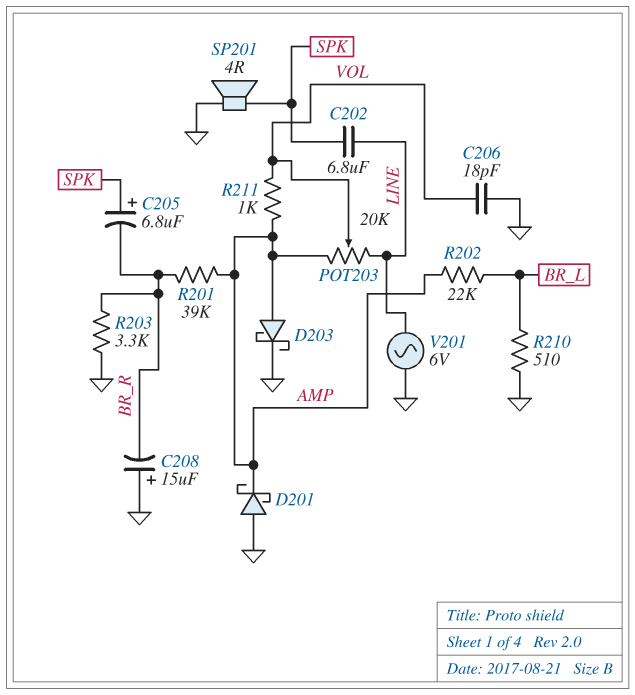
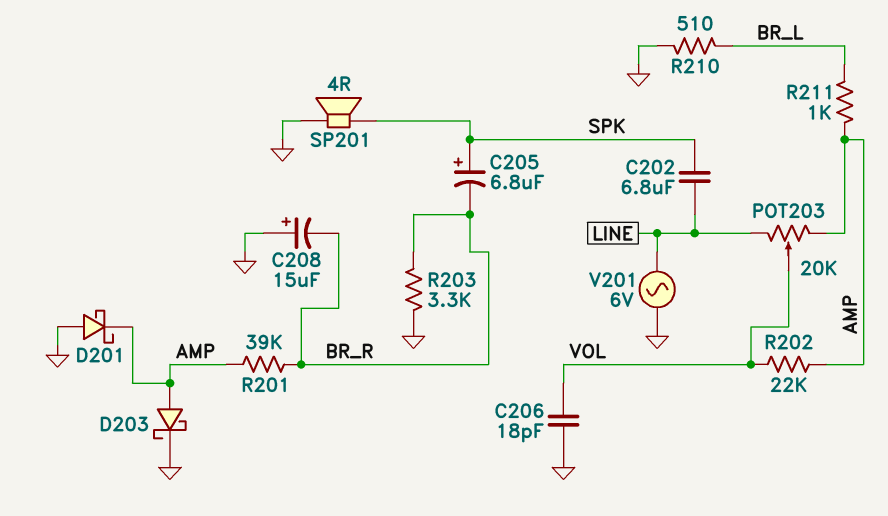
R202: 22k (AMP, BR_L) -> 22k (AMP, VOL)
R211: 1k (AMP, VOL) -> 1k (AMP, BR_L)

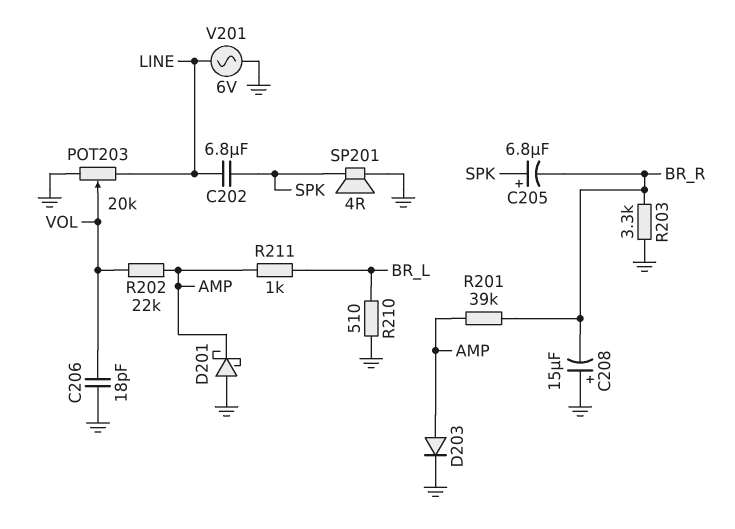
D203: schottky (A AMP, K GND) -> diode (A AMP, K GND)
POT203: 20k (AMP, LINE, wiper VOL) -> 20k (GND, LINE, wiper VOL)

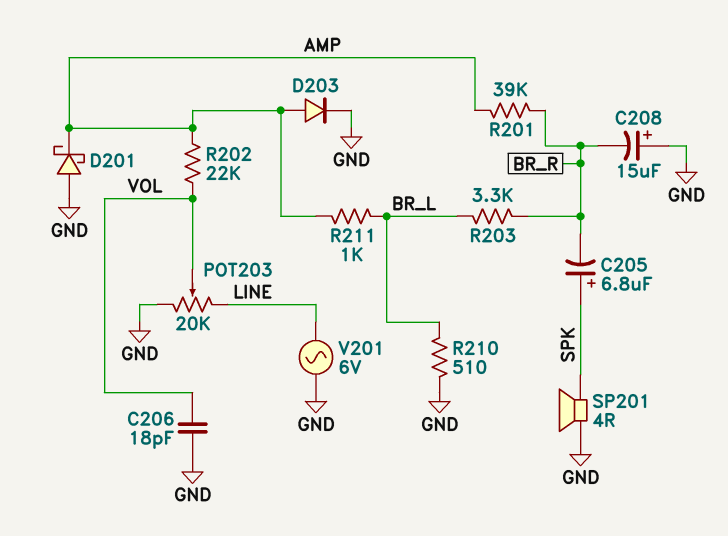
C202: 6.8uF (LINE, SPK) -> none
R203: 3.3k (BR_R, GND) -> 3.3k (BR_L, BR_R)

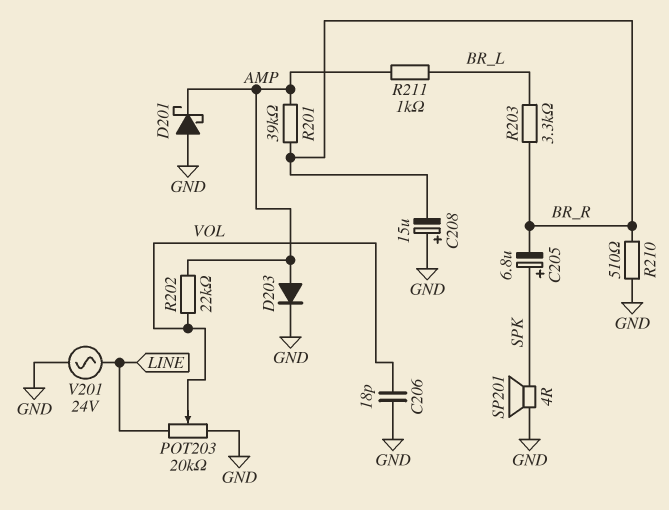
R210: 510 (BR_L, GND) -> 510 (BR_R, GND)
V201: AC 6V (GND, LINE) -> AC 24V (GND, LINE)

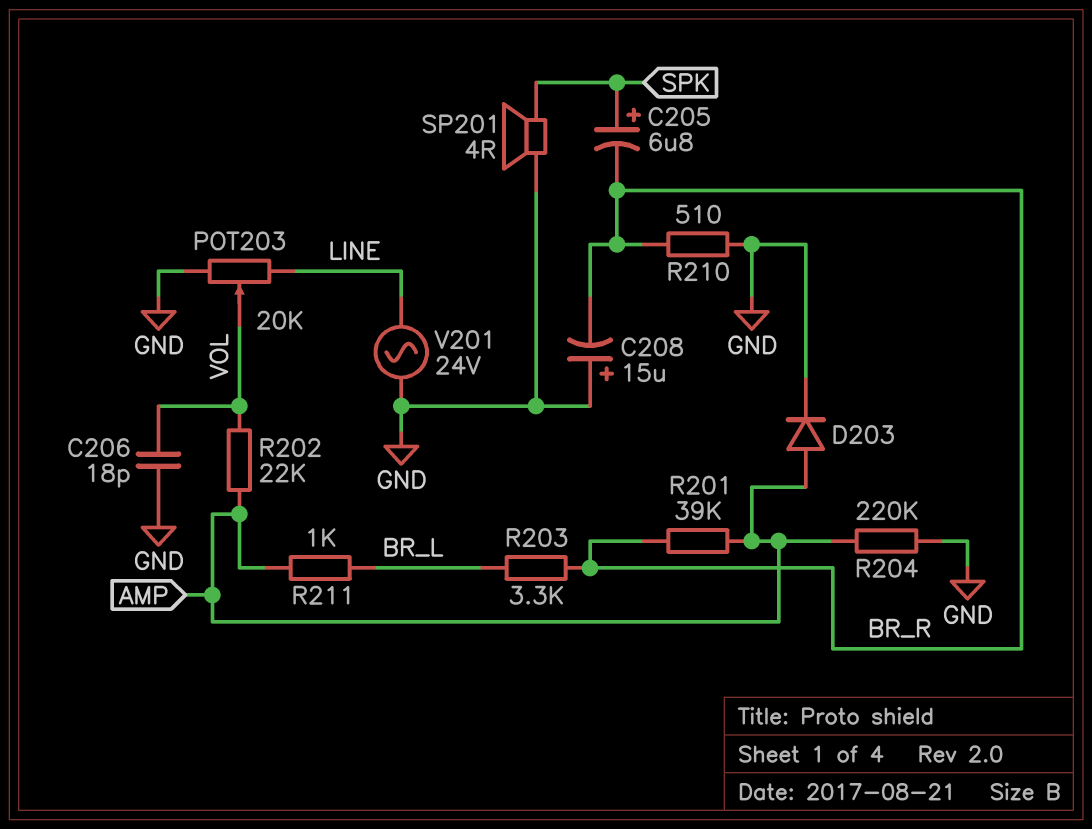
D201: schottky (A GND, K AMP) -> none
R204: none -> 220k (AMP, GND)

